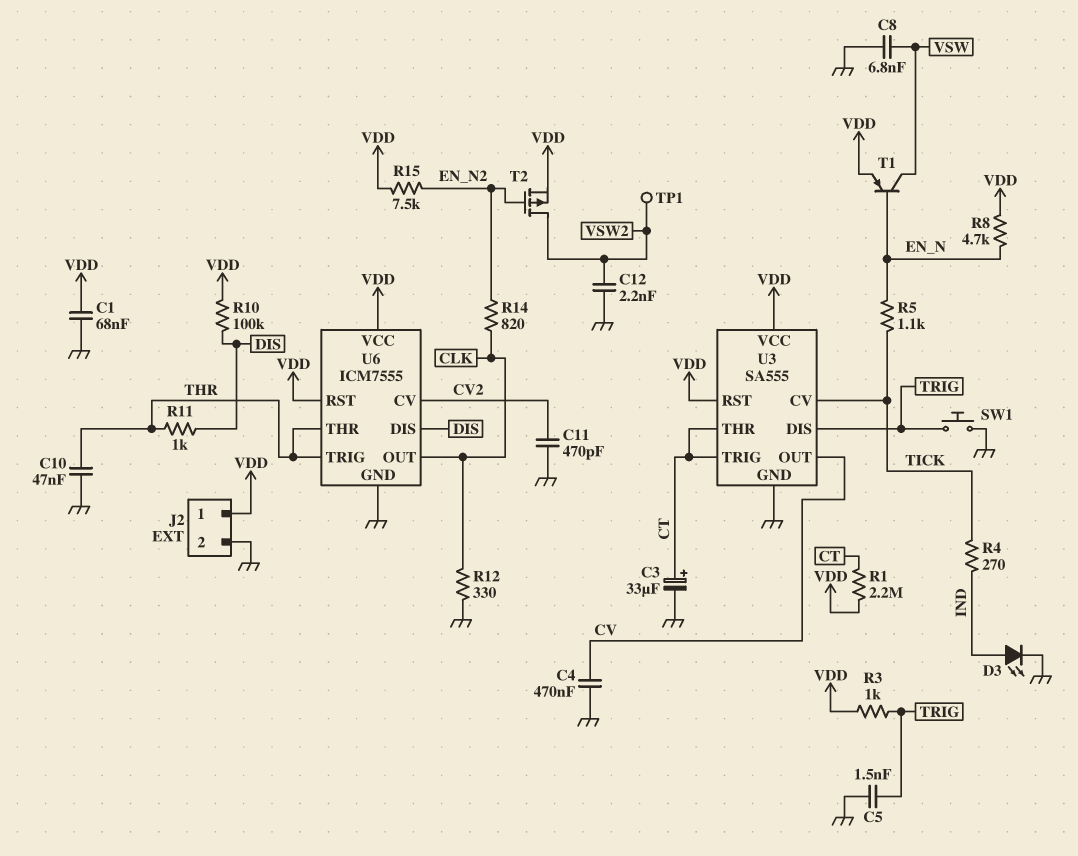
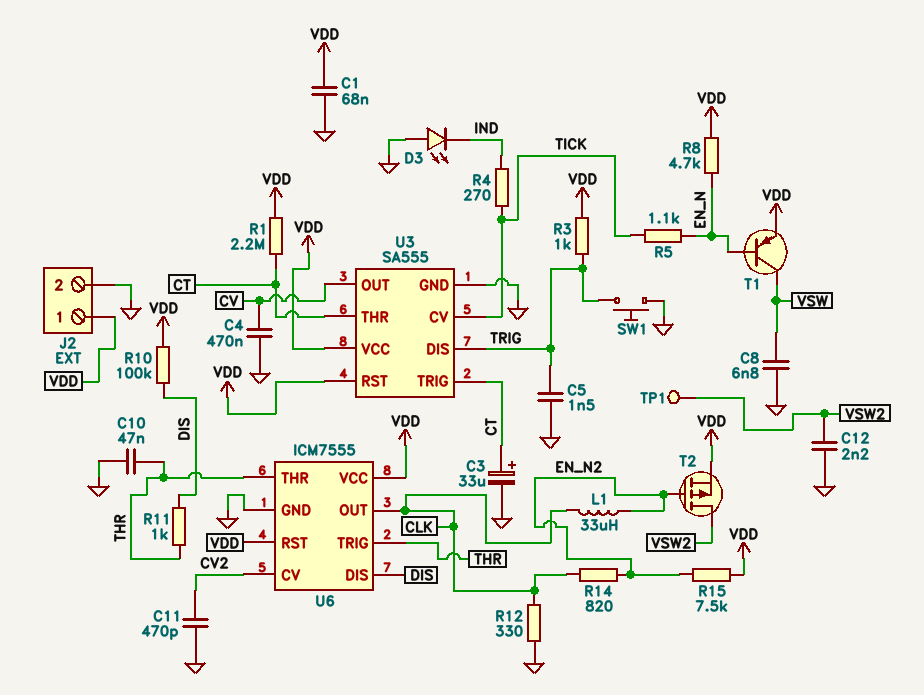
D3: LED (A IND, K GND) -> LED (A GND, K IND)
L1: none -> 33uH (CLK, EN_N2)

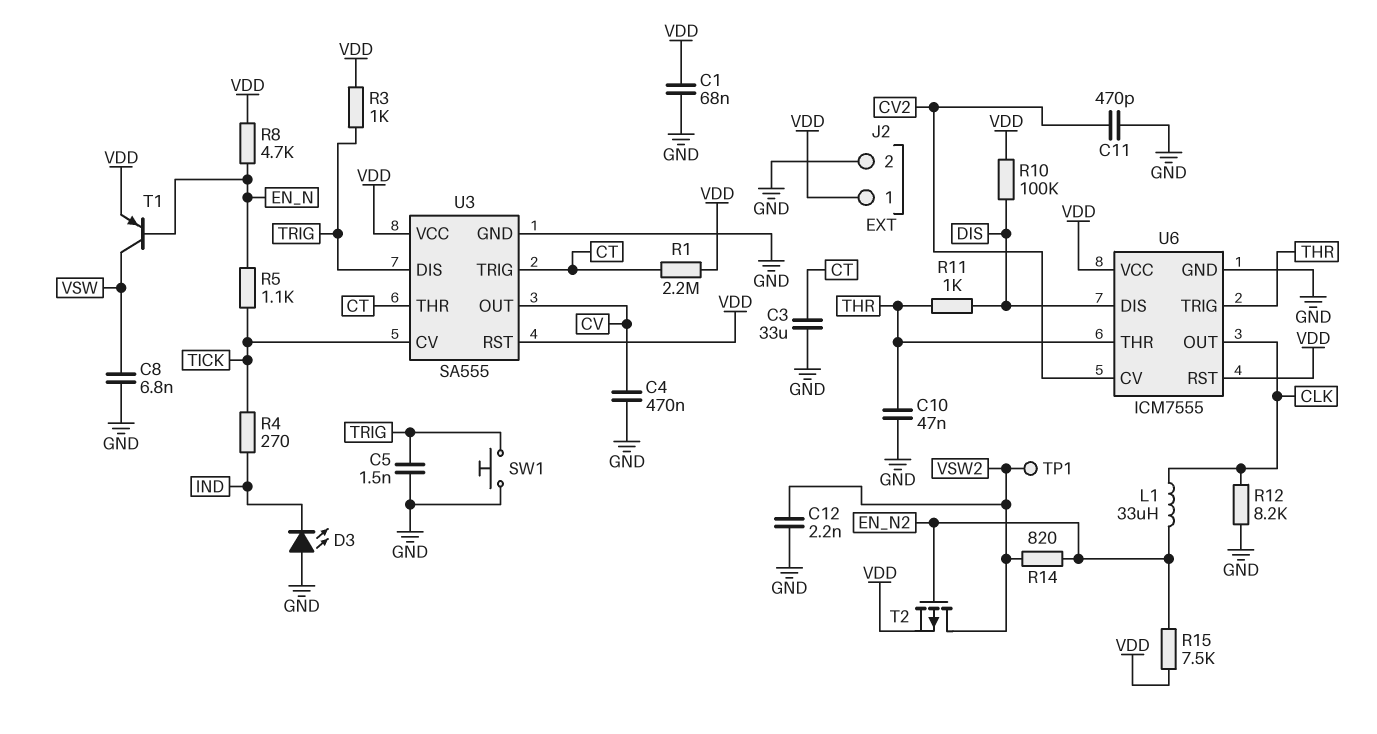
C3: 33uF (plus CT, minus GND) -> 33uF (CT, GND)
R12: 330 (CLK, GND) -> 8.2k (CLK, GND)
R14: 820 (CLK, EN_N2) -> 820 (EN_N2, VSW2)

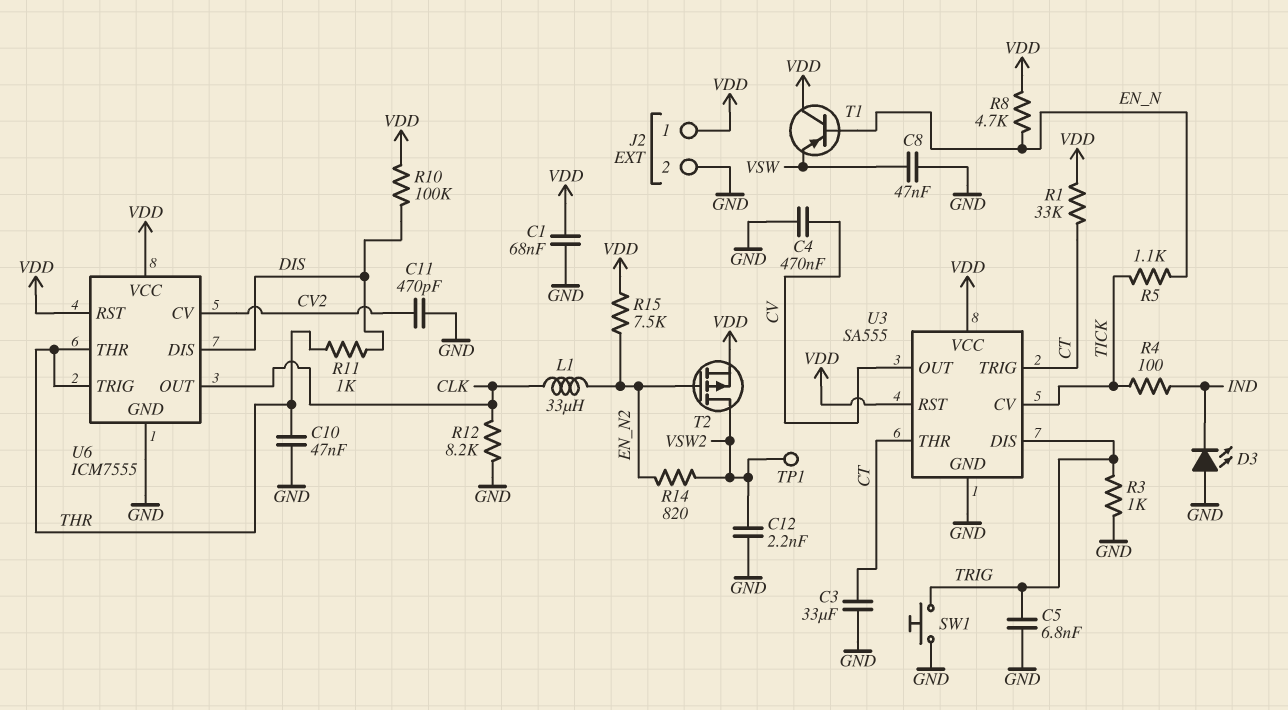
C5: 1.5nF (GND, TRIG) -> 6.8nF (GND, TRIG)
C8: 6.8nF (GND, VSW) -> 47nF (GND, VSW)
R1: 2.2M (CT, VDD) -> 33k (CT, VDD)
R3: 1k (TRIG, VDD) -> 1k (GND, TRIG)
R4: 270 (IND, TICK) -> 100 (IND, TICK)
T1: PNP (B EN_N, C VSW, E VDD) -> PNP (B EN_N, C VDD, E VSW)

